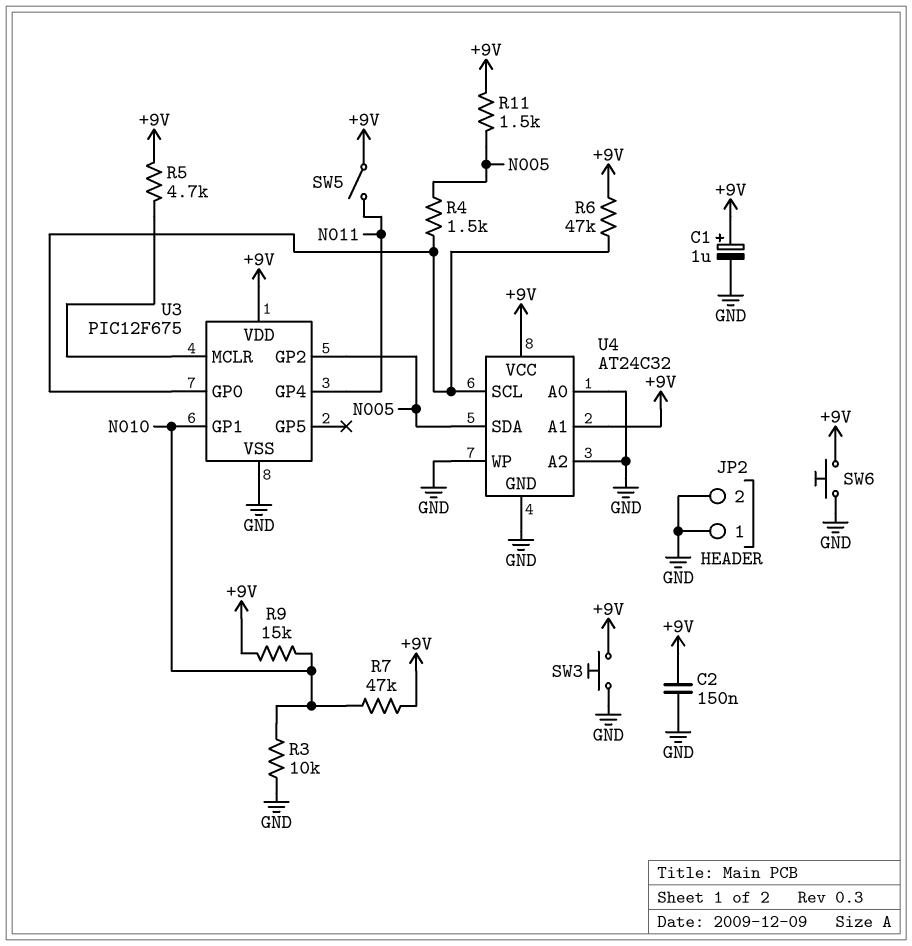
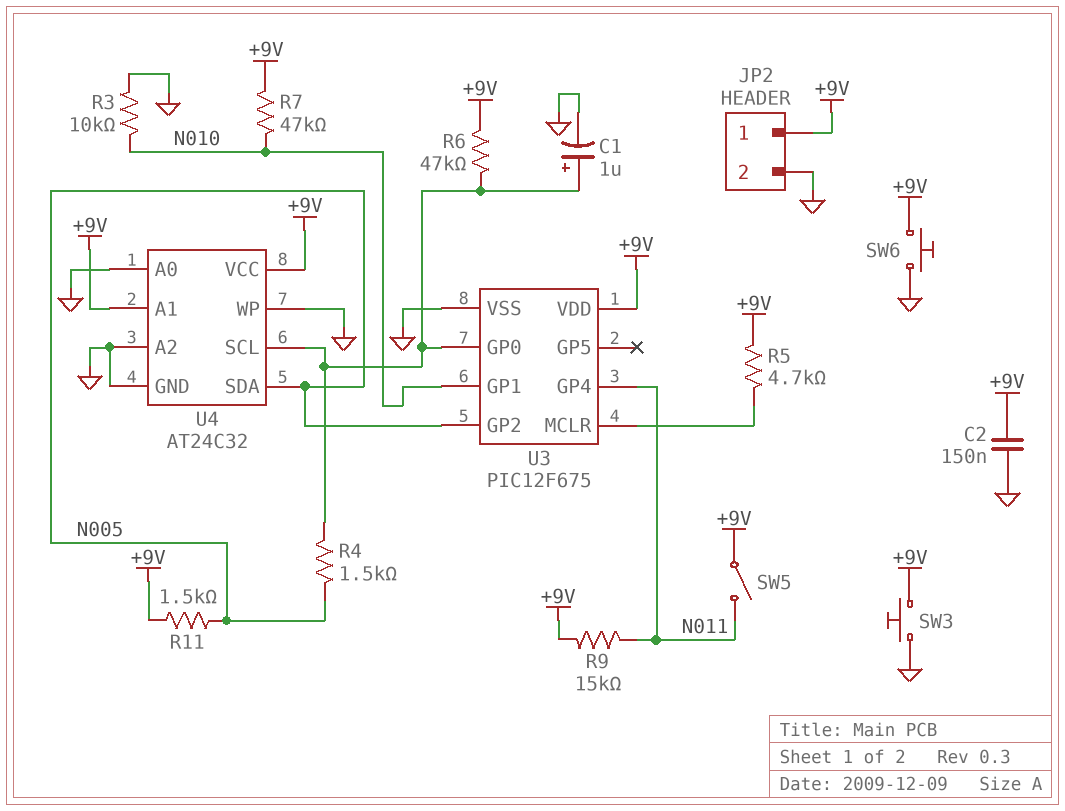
C1: 1uF (plus +9V, minus GND) -> 1uF (plus U3/GP0, minus GND)
JP2 pin 1: GND -> +9V
R9: 15k (+9V, N010) -> 15k (+9V, N011)

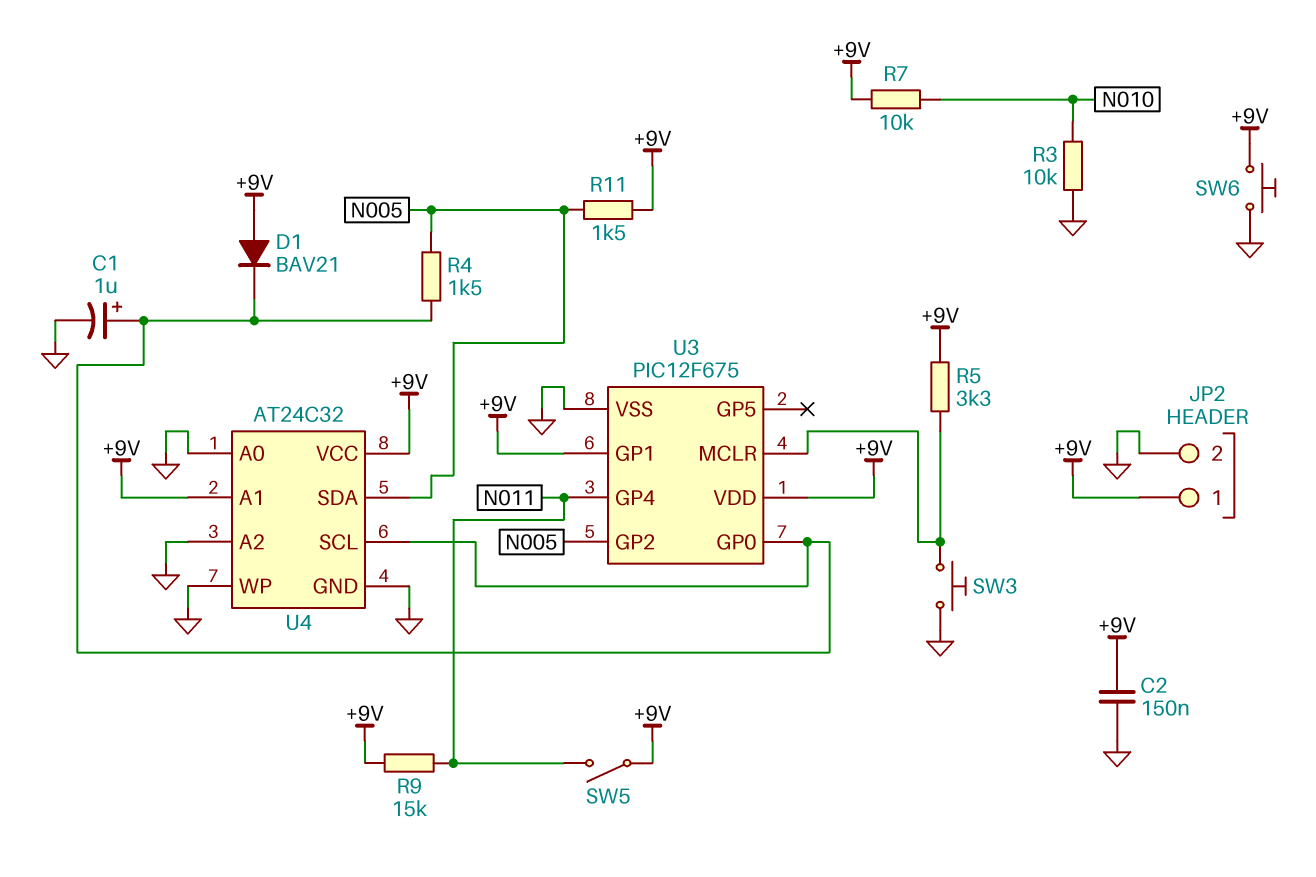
D1: none -> diode BAV21 (A +9V, K U3/GP0)
R5: 4.7k (+9V, U3/MCLR) -> 3.3k (+9V, U3/MCLR)
R6: 47k (+9V, U3/GP0) -> none
R7: 47k (+9V, N010) -> 10k (+9V, N010)
SW3: button (+9V, GND) -> button (GND, U3/MCLR)
U3 pin GP1: N010 -> +9V

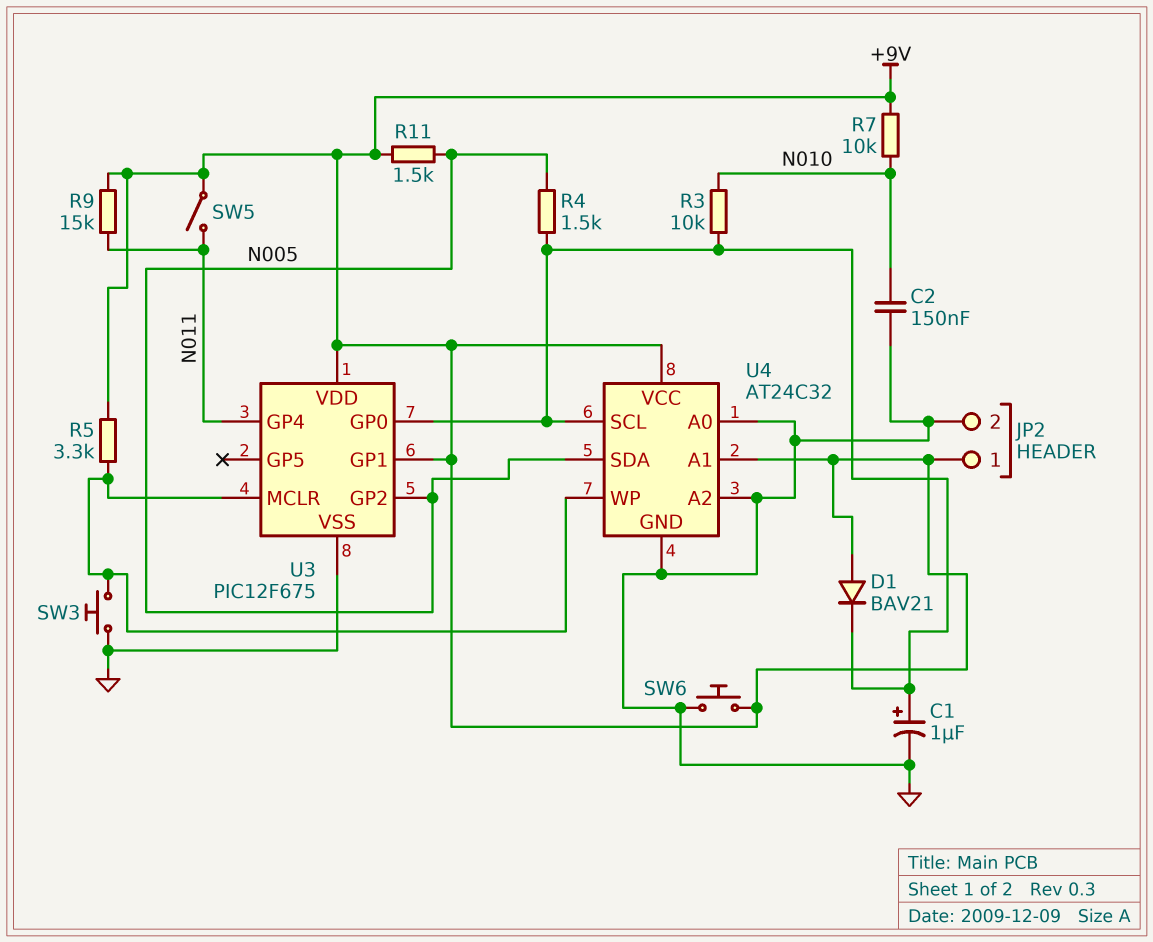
C2: 150nF (+9V, GND) -> 150nF (GND, N010)
R3: 10k (GND, N010) -> 10k (N010, U3/GP0)
U4 pin WP: GND -> U3/MCLR

